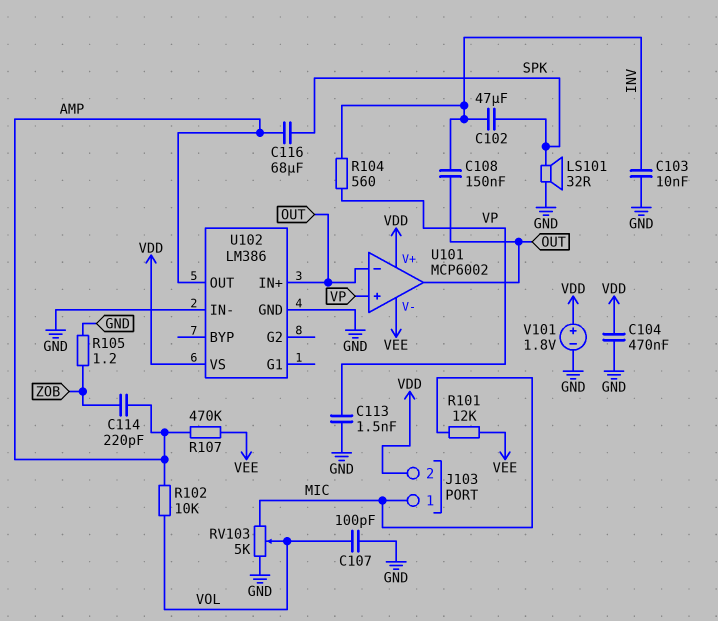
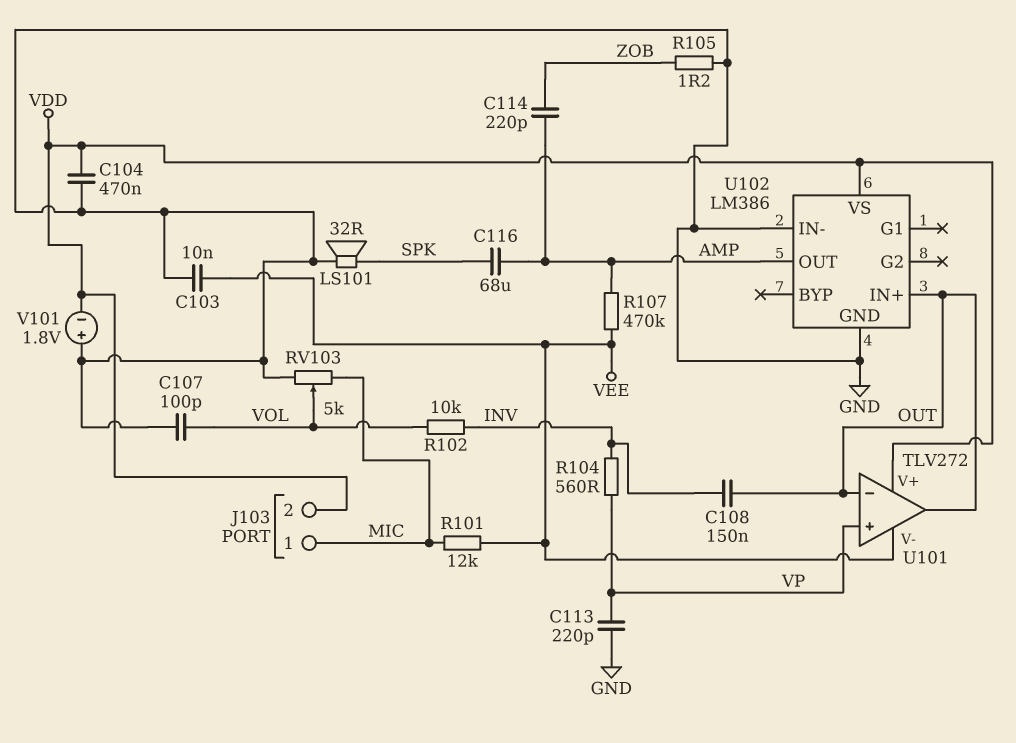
C102: 47uF (INV, SPK) -> none
C103: 10nF (GND, INV) -> 10nF (GND, VEE)
C113: 1.5nF (GND, VP) -> 220pF (GND, VP)
R102: 10k (AMP, VOL) -> 10k (INV, VOL)
U101: MCP6002 -> TLV272
V101: 1.8V (plus VDD, minus GND) -> 1.8V (plus GND, minus VDD)

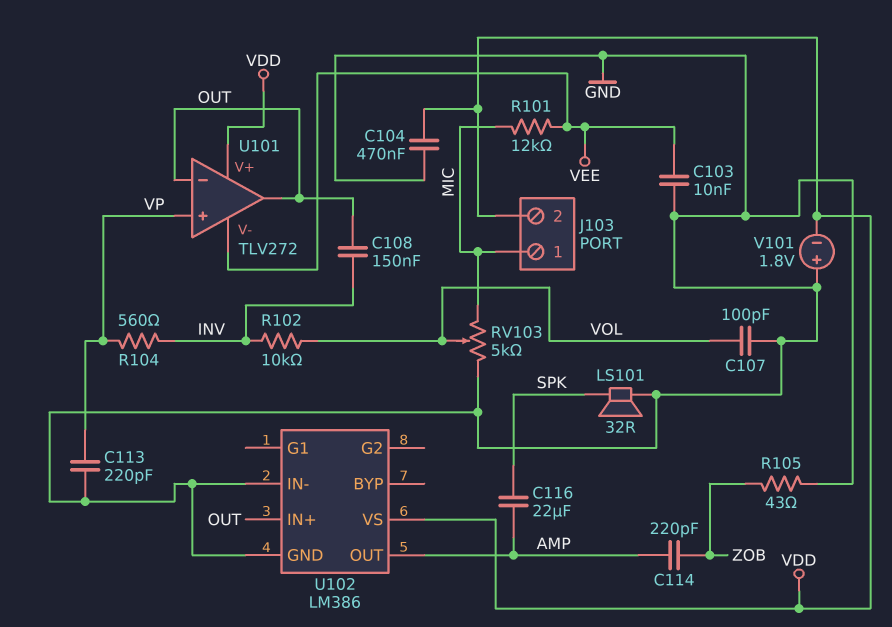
C116: 68uF (AMP, SPK) -> 22uF (AMP, SPK)
R105: 1.2 (GND, ZOB) -> 43 (GND, ZOB)
R107: 470k (AMP, VEE) -> none

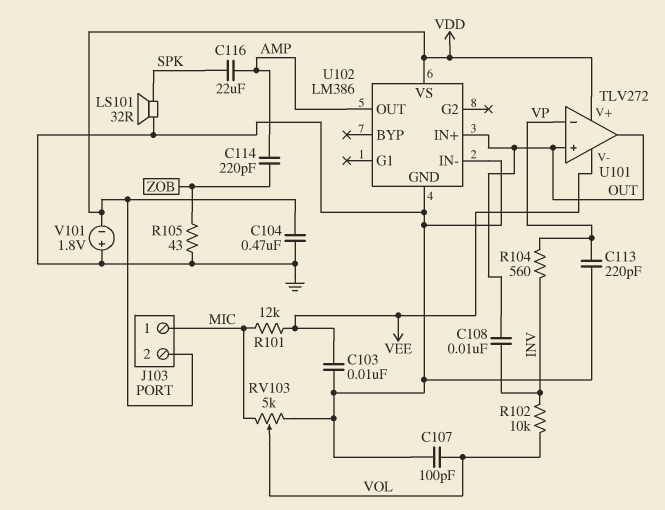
C108: 150nF (INV, OUT) -> 10nF (INV, OUT)
U101 pin in+: VP -> OUT
U101 pin in-: OUT -> VP

